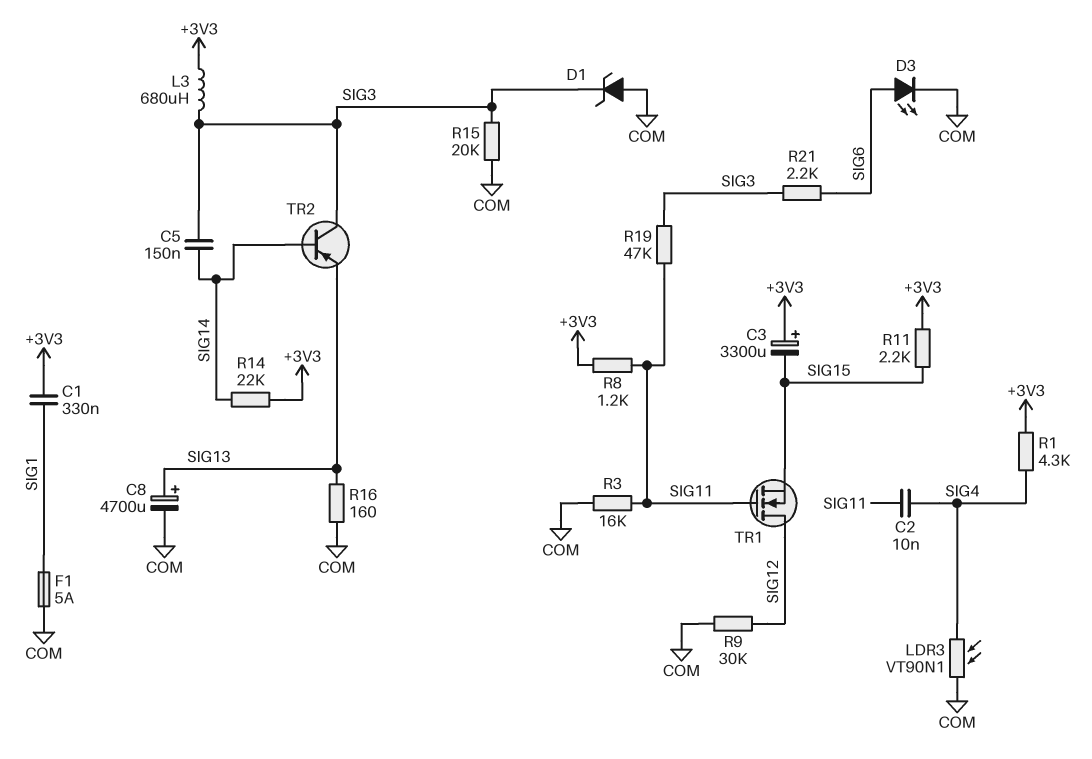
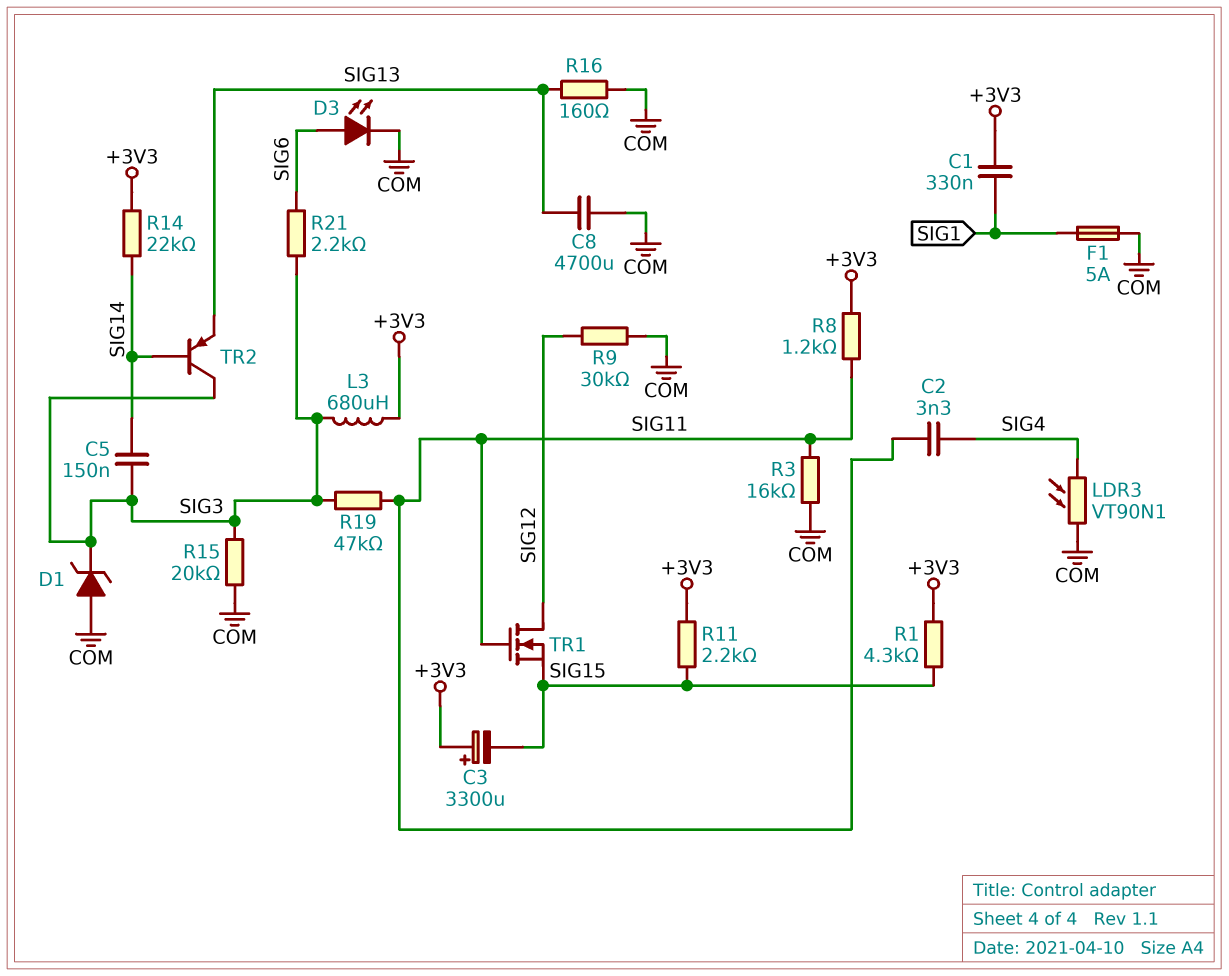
C2: 10nF (SIG4, SIG11) -> 3.3nF (SIG4, SIG11)
C8: 4700uF (plus SIG13, minus COM) -> 4700uF (COM, SIG13)
R1: 4.3k (+3V3, SIG4) -> 4.3k (+3V3, SIG15)

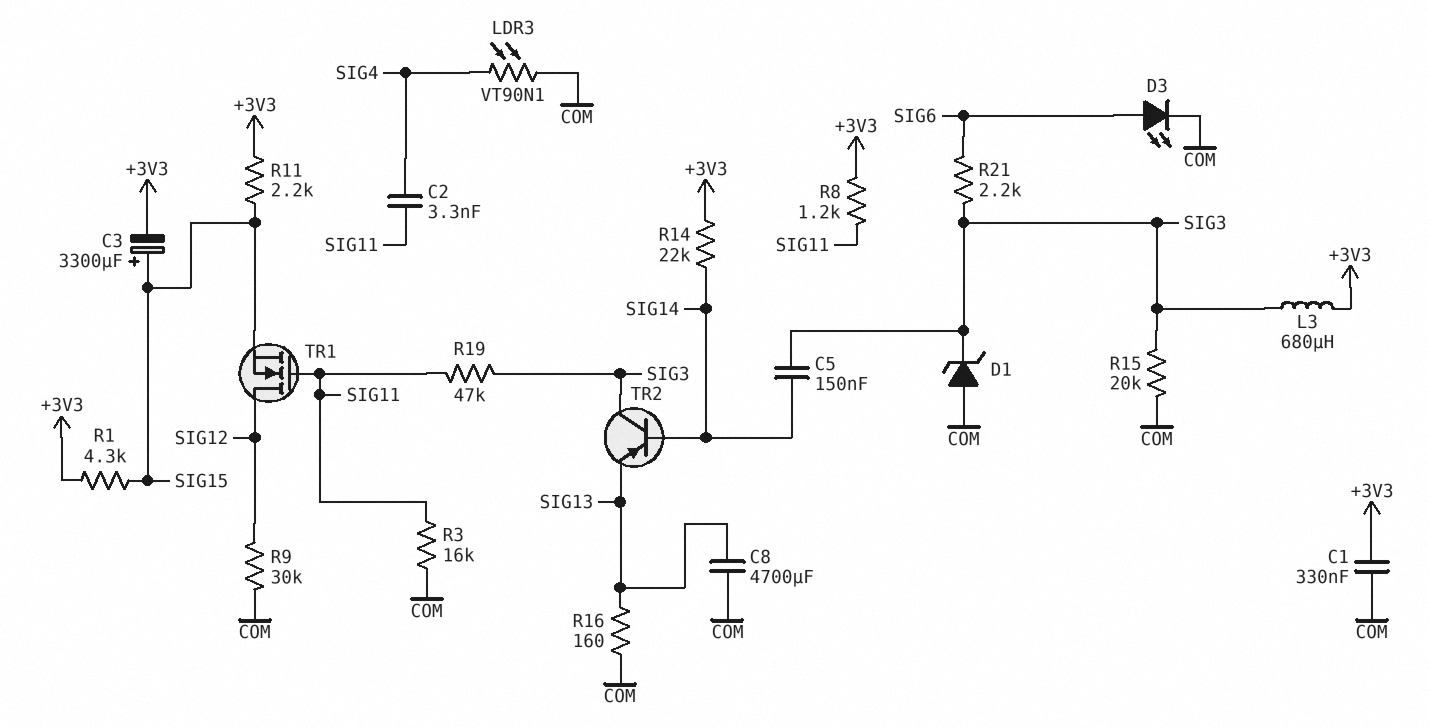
C1: 330nF (+3V3, SIG1) -> 330nF (+3V3, COM)
C3: 3300uF (plus +3V3, minus SIG15) -> 3300uF (plus SIG15, minus +3V3)
F1: 5A (COM, SIG1) -> none

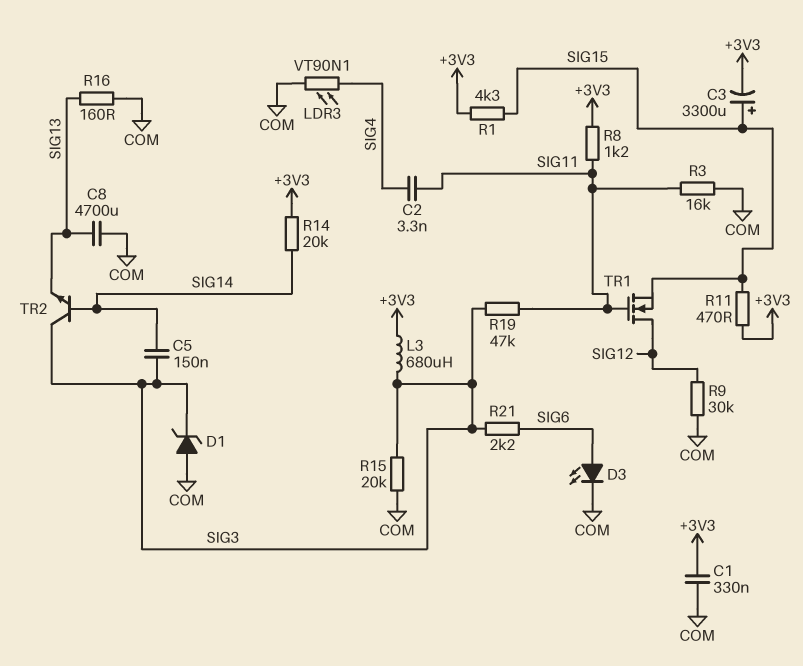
R11: 2.2k (+3V3, SIG15) -> 470 (+3V3, SIG15)
R14: 22k (+3V3, SIG14) -> 20k (+3V3, SIG14)
TR2: PNP (B SIG14, C SIG3, E SIG13) -> NPN (B SIG14, C SIG3, E SIG13)

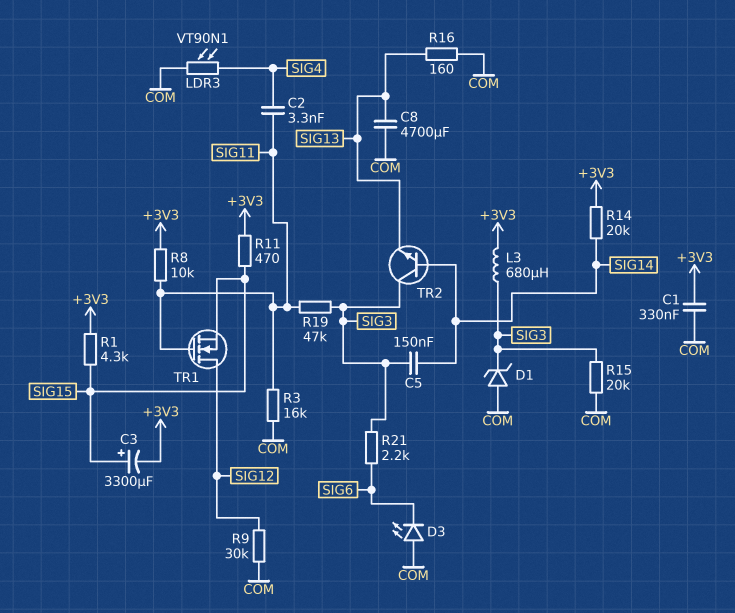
D3: LED (A SIG6, K COM) -> LED (A COM, K SIG6)
R8: 1.2k (+3V3, SIG11) -> 10k (+3V3, SIG11)

